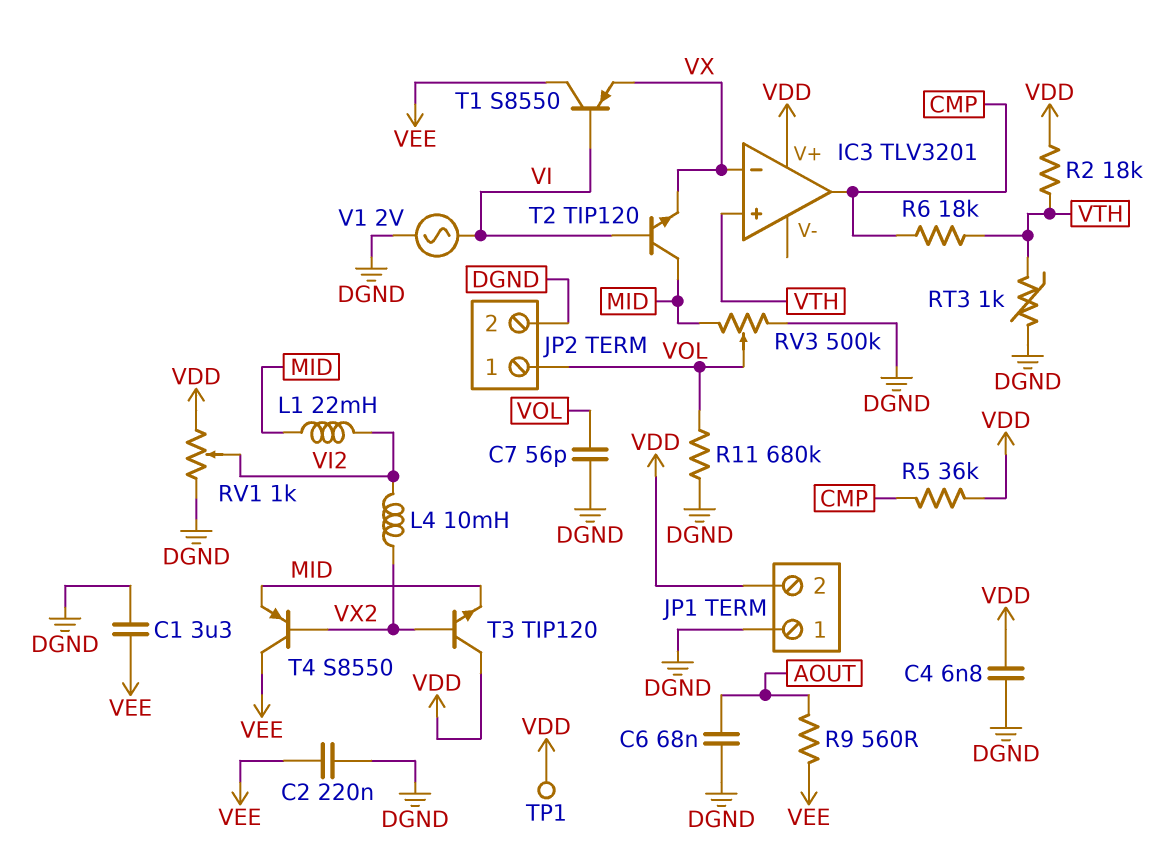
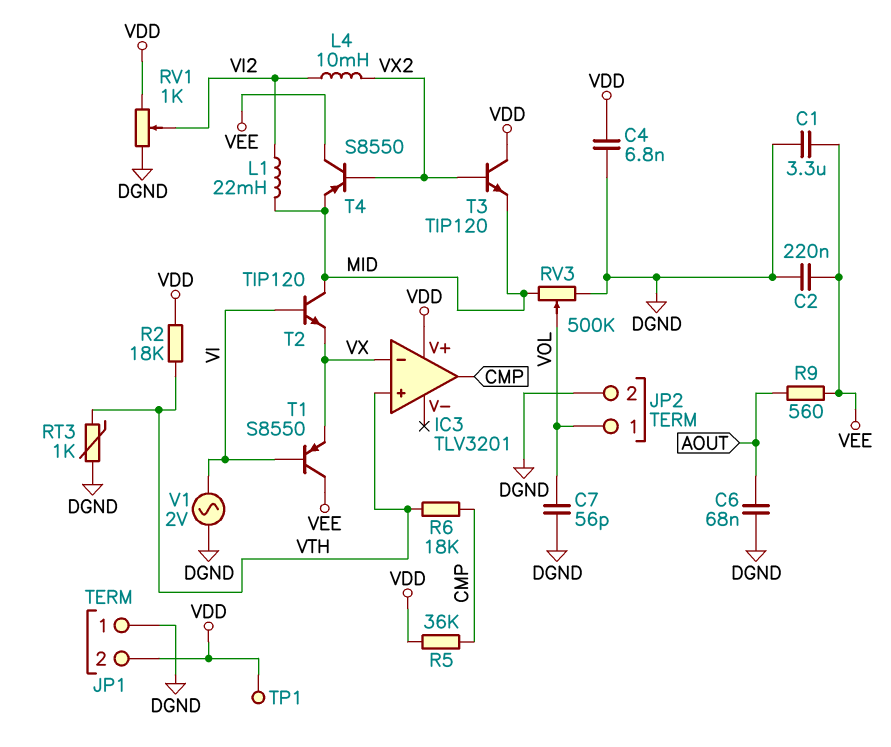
R11: 680k (DGND, VOL) -> none

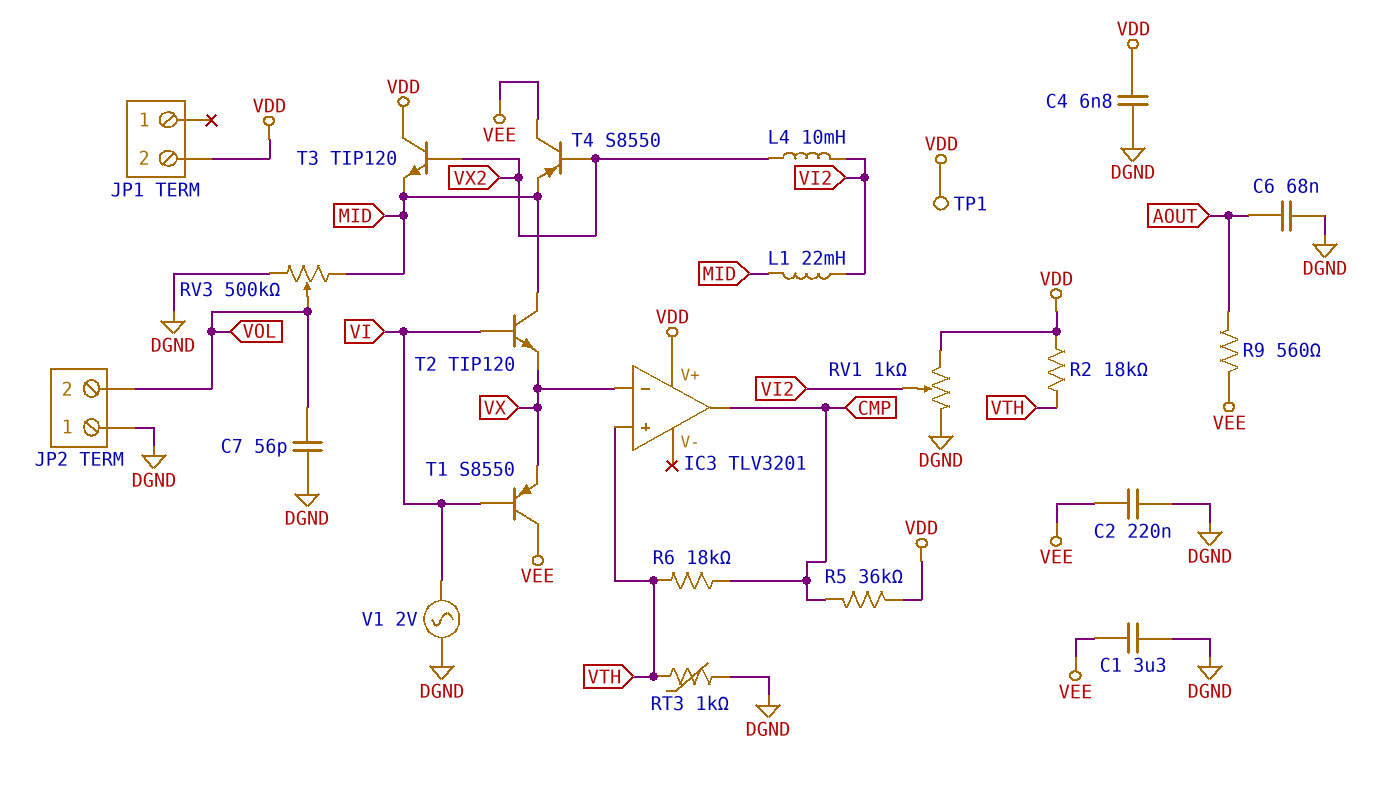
JP1 pin 1: DGND -> none
JP2 pin 1: VOL -> DGND
JP2 pin 2: DGND -> VOL

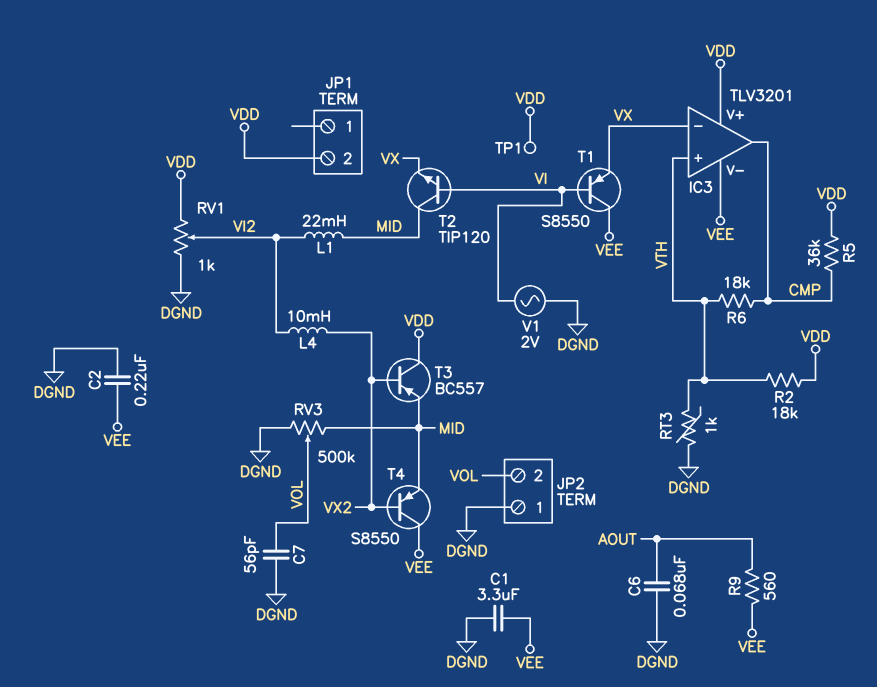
C4: 6.8nF (DGND, VDD) -> none
IC3 pin V-: none -> VEE
T3: NPN TIP120 (B VX2, C VDD, E MID) -> PNP BC557 (B VX2, C VDD, E MID)

